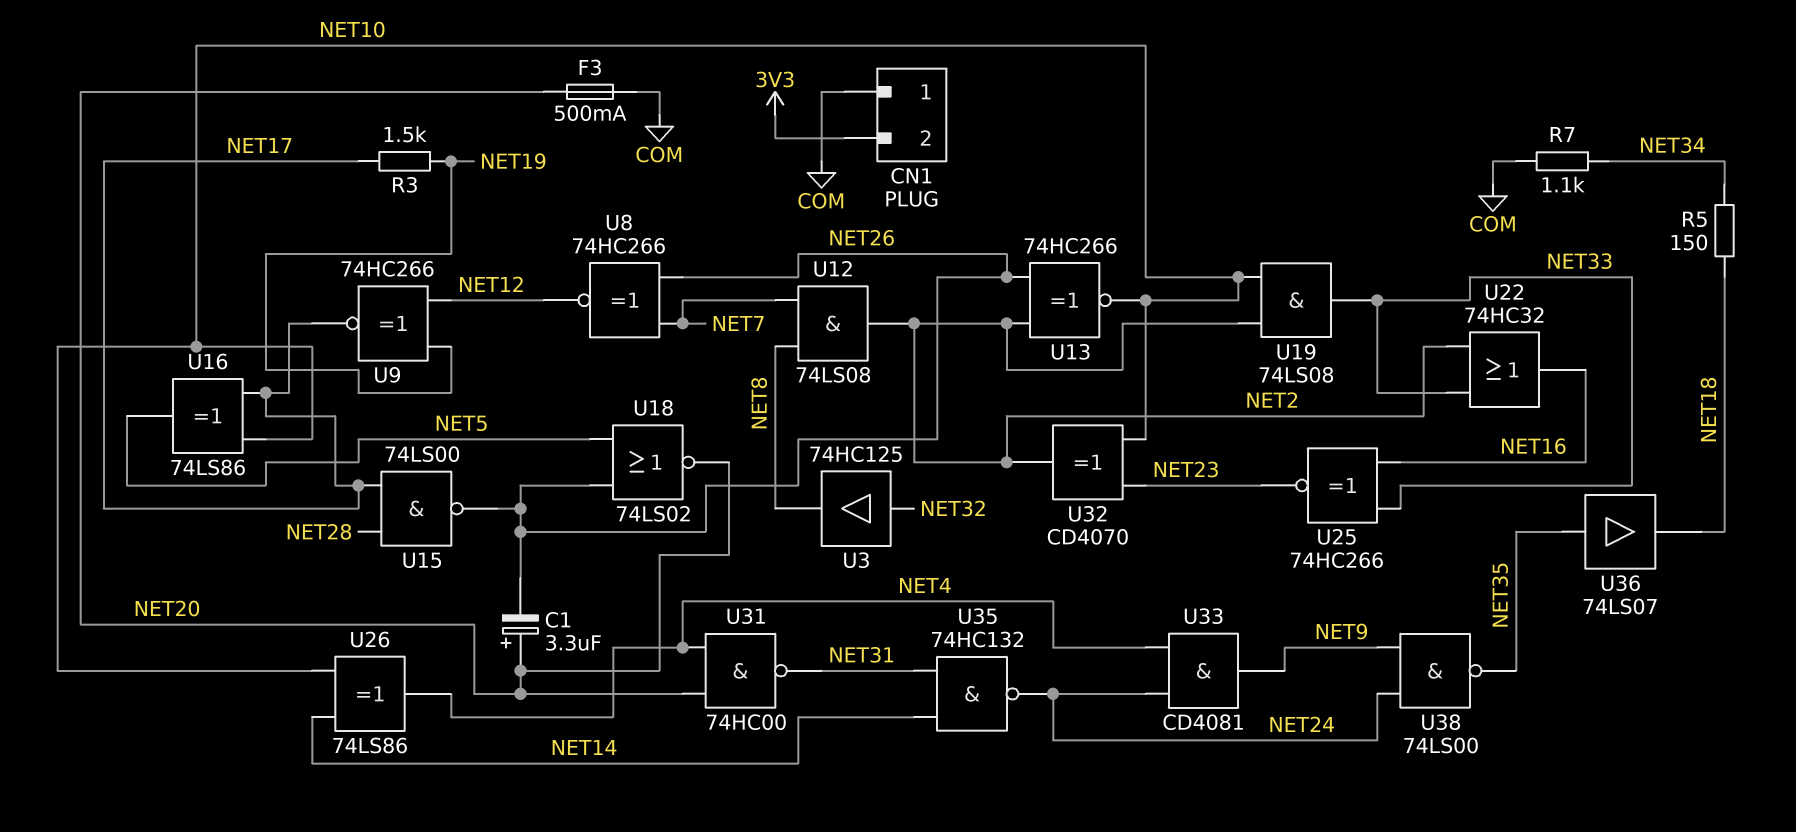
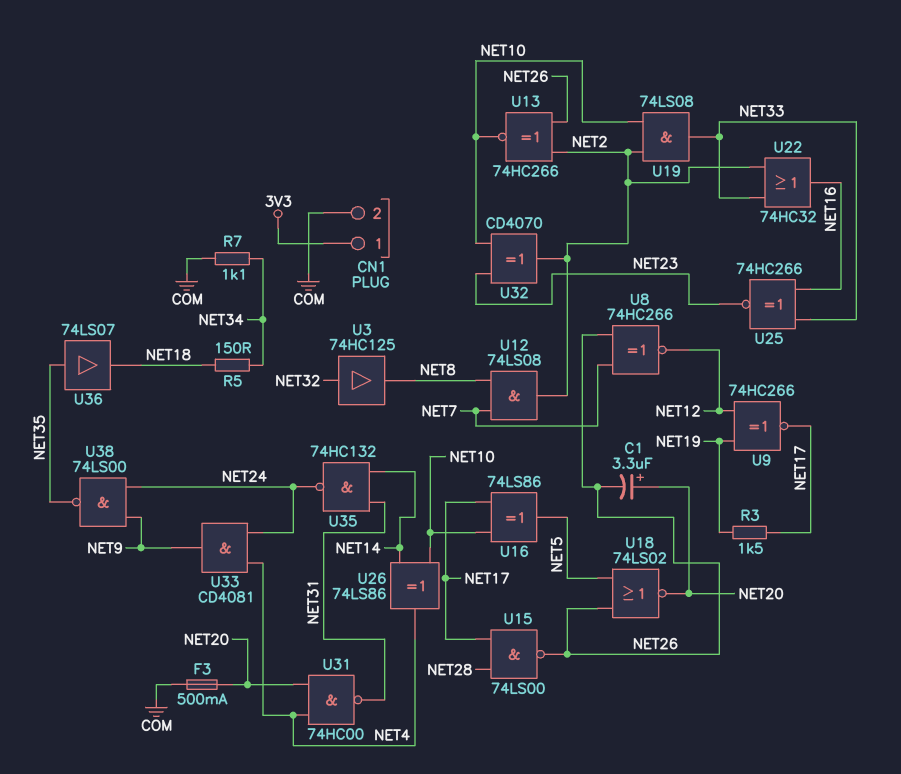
CN1 pin 1: COM -> 3V3
CN1 pin 2: 3V3 -> COM

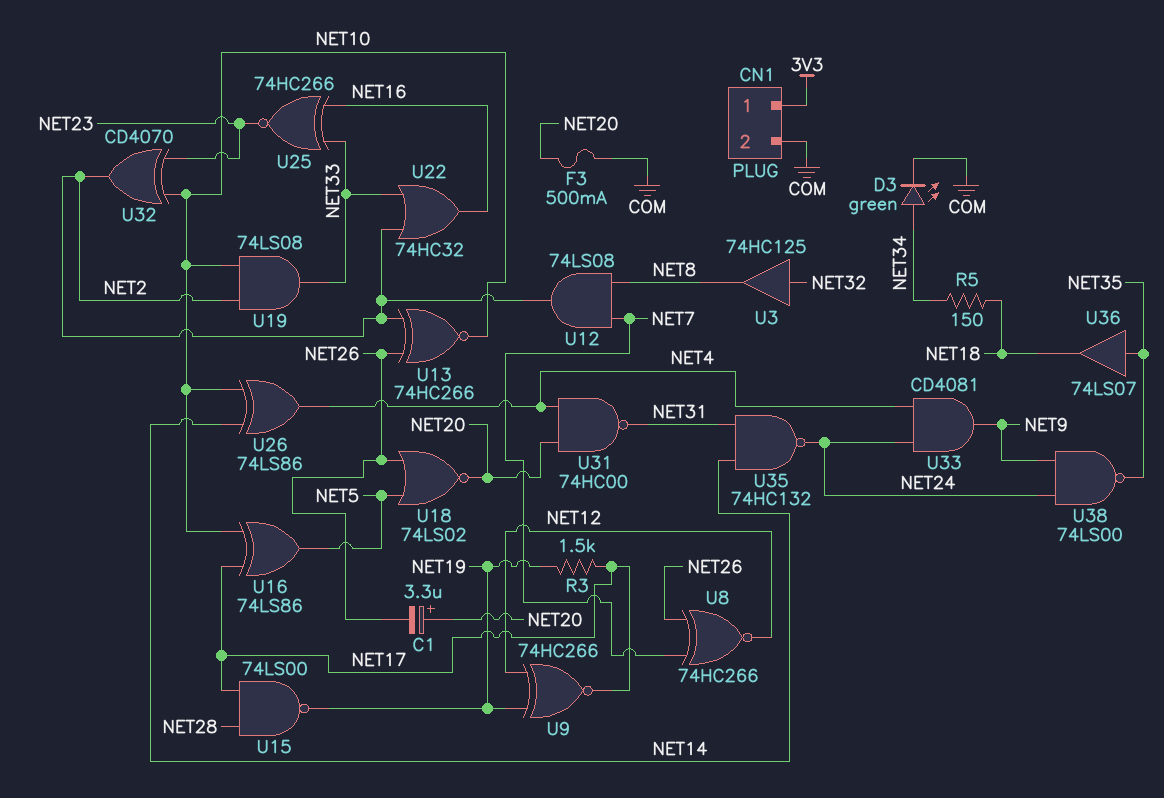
D3: none -> LED green (A NET34, K COM)
R7: 1.1k (COM, NET34) -> none
U15: NAND 74LS00 (in NET17, in NET28, out NET26) -> NAND 74LS00 (in NET17, in NET28, out NET19)

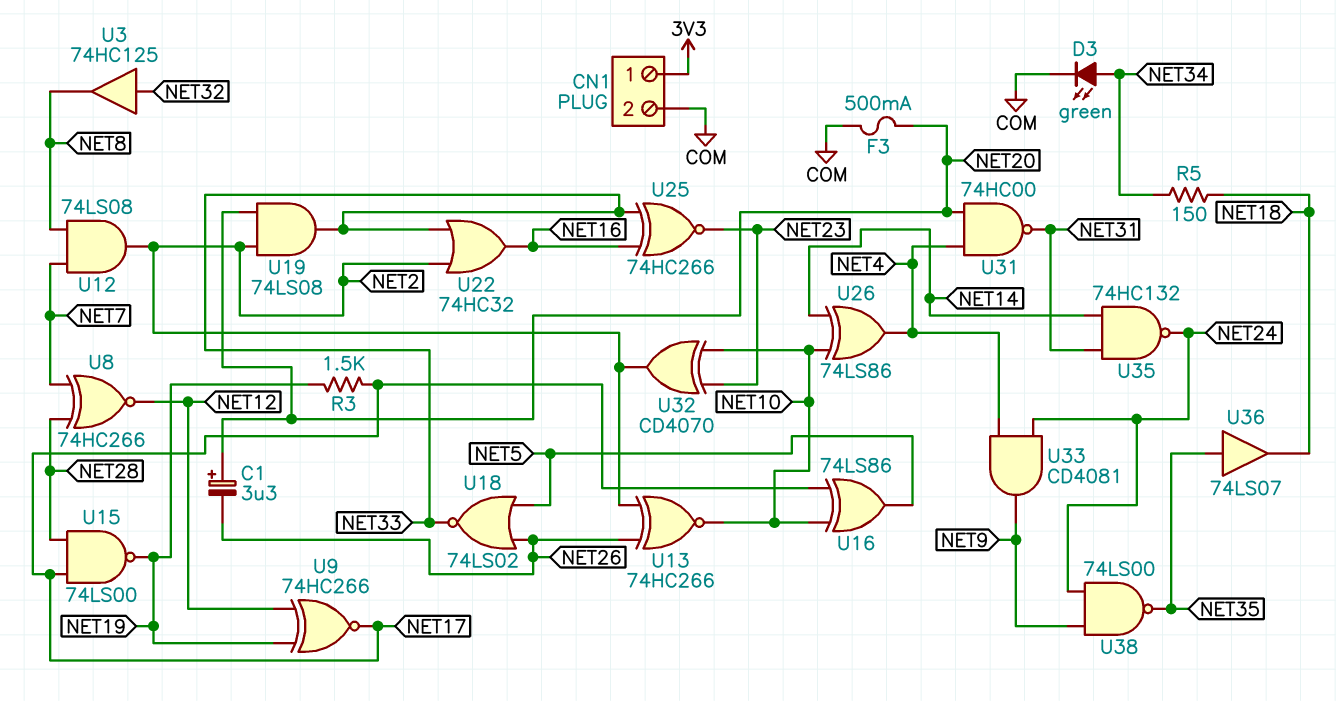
U8: XNOR 74HC266 (in NET7, in NET26, out NET12) -> XNOR 74HC266 (in NET7, in NET28, out NET12)
U18: NOR 74LS02 (in NET5, in NET26, out NET20) -> NOR 74LS02 (in NET5, in NET26, out NET33)
U19: AND 74LS08 (in NET2, in NET10, out NET33) -> AND 74LS08 (in NET2, in NET20, out NET33)

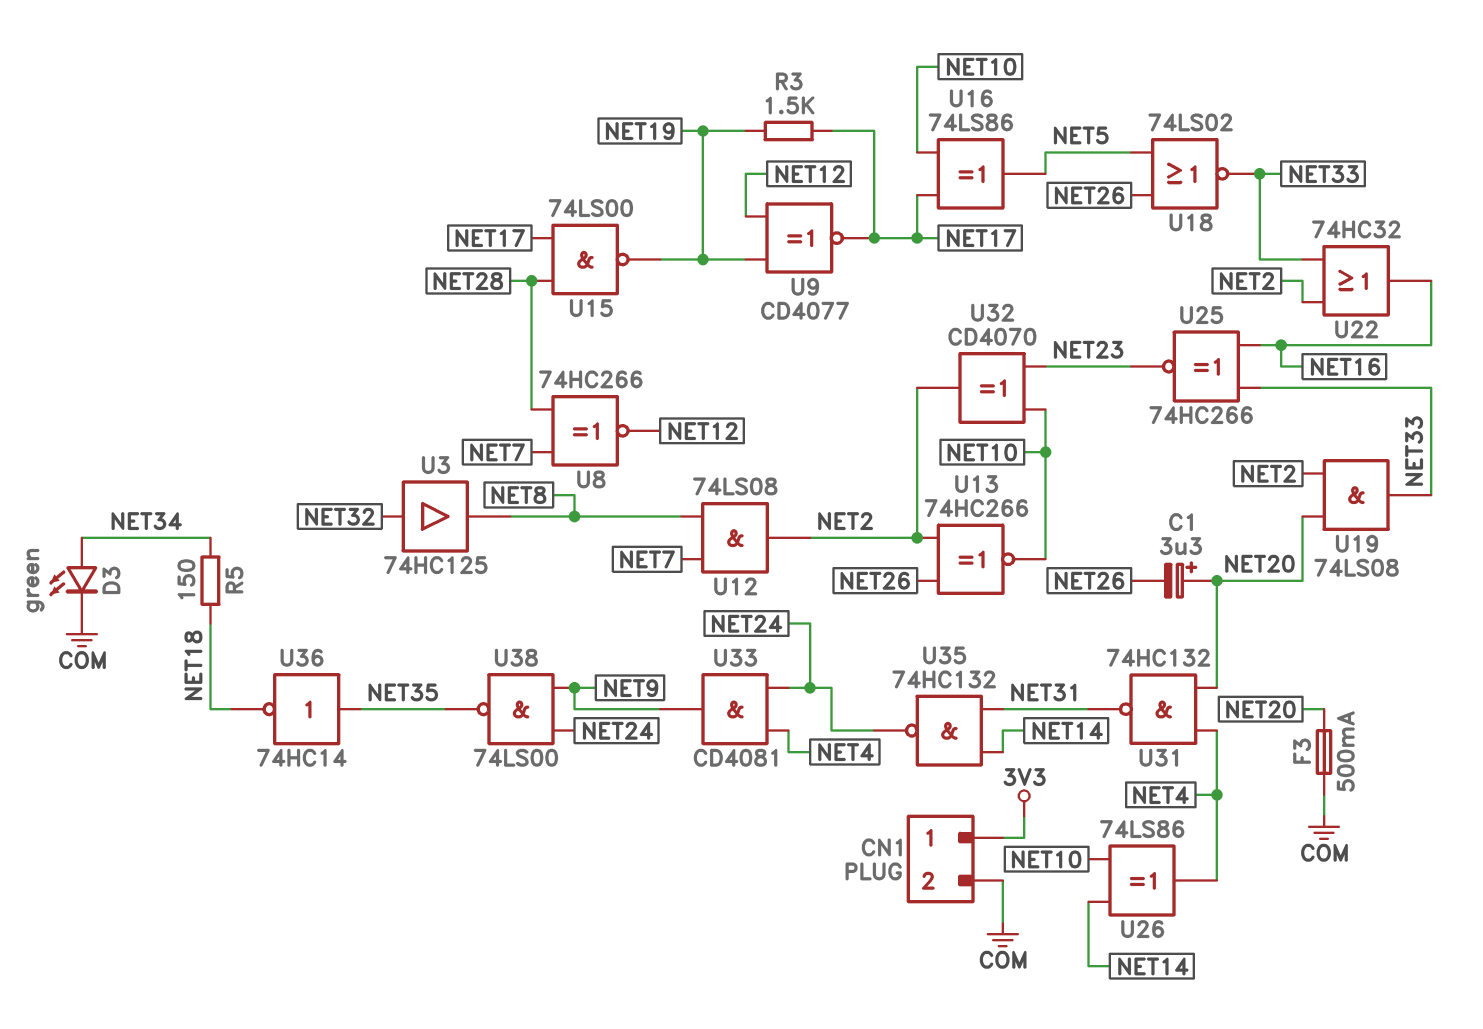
U9: XNOR 74HC266 (in NET12, in NET19, out NET17) -> XNOR CD4077 (in NET12, in NET19, out NET17)
U31: NAND 74HC00 (in NET4, in NET20, out NET31) -> NAND 74HC132 (in NET4, in NET20, out NET31)
U36: buffer 74LS07 (in NET35, out NET18) -> NOT 74HC14 (in NET35, out NET18)

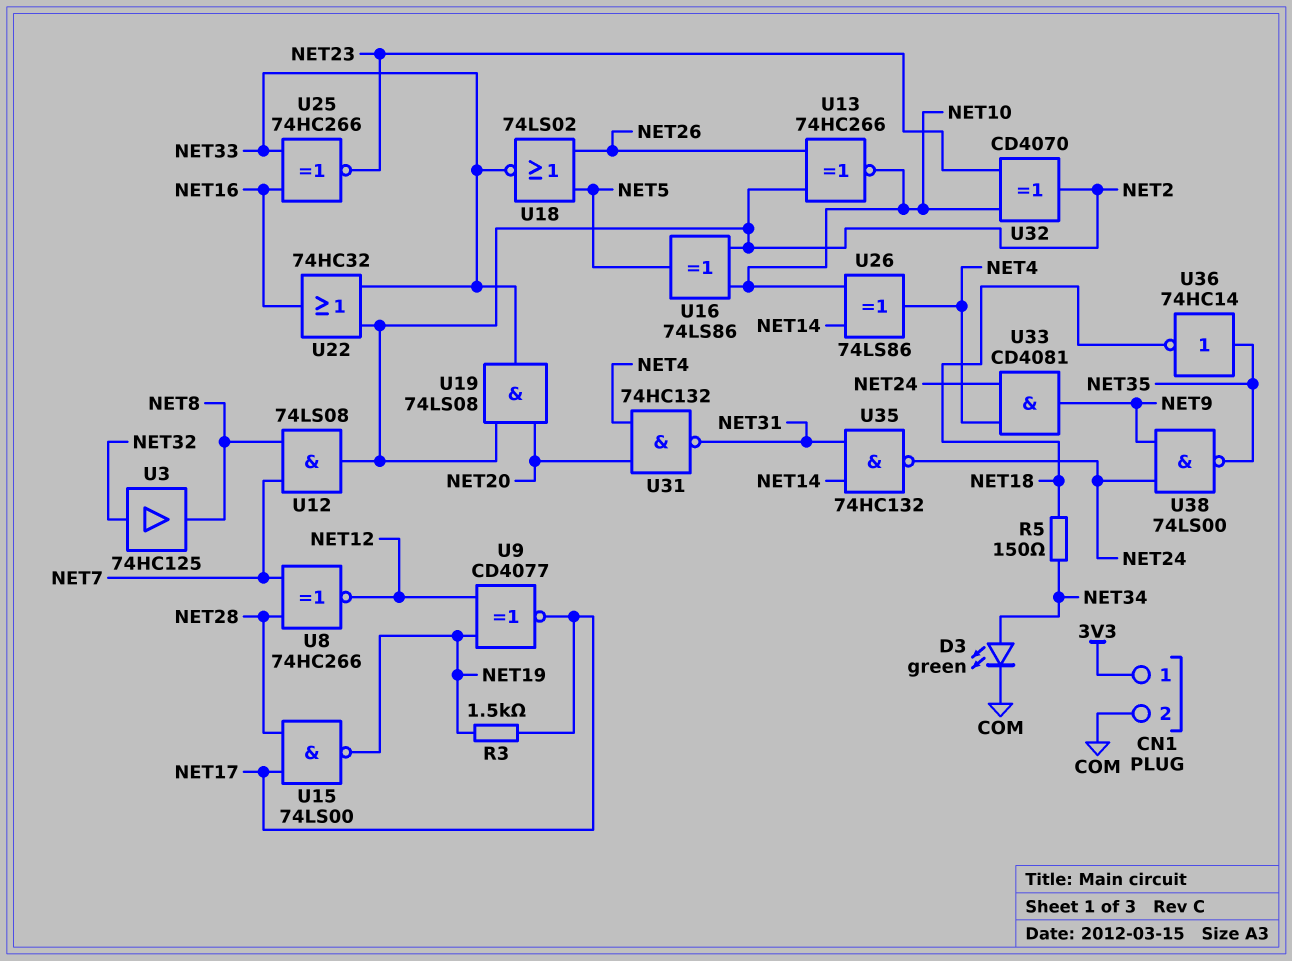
C1: 3.3uF (plus NET20, minus NET26) -> none
F3: 500mA (COM, NET20) -> none
U16: XOR 74LS86 (in NET10, in NET17, out NET5) -> XOR 74LS86 (in NET2, in NET10, out NET5)

